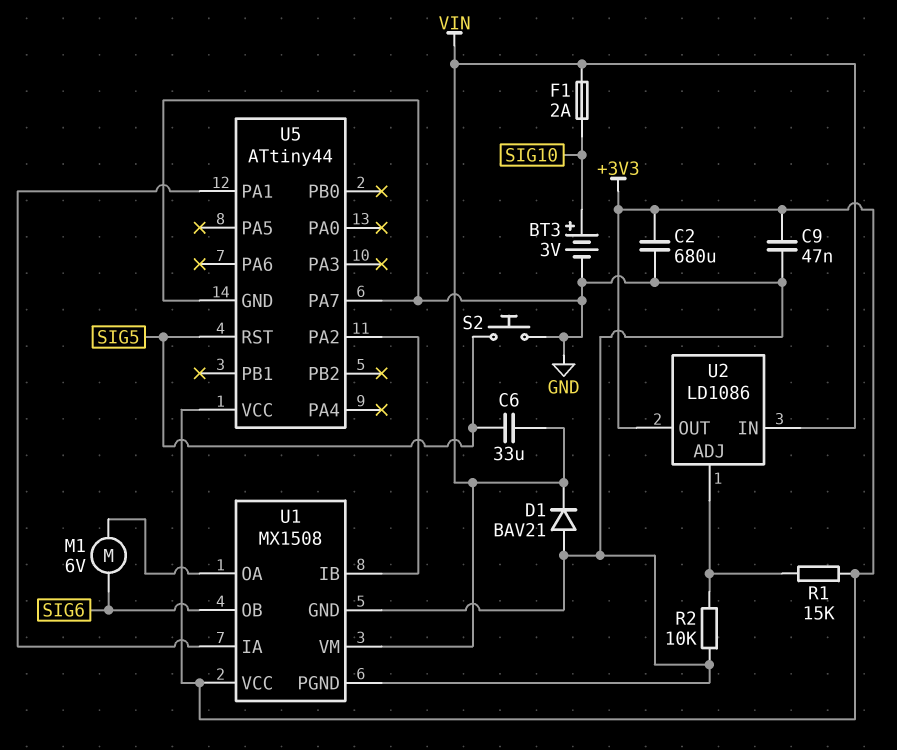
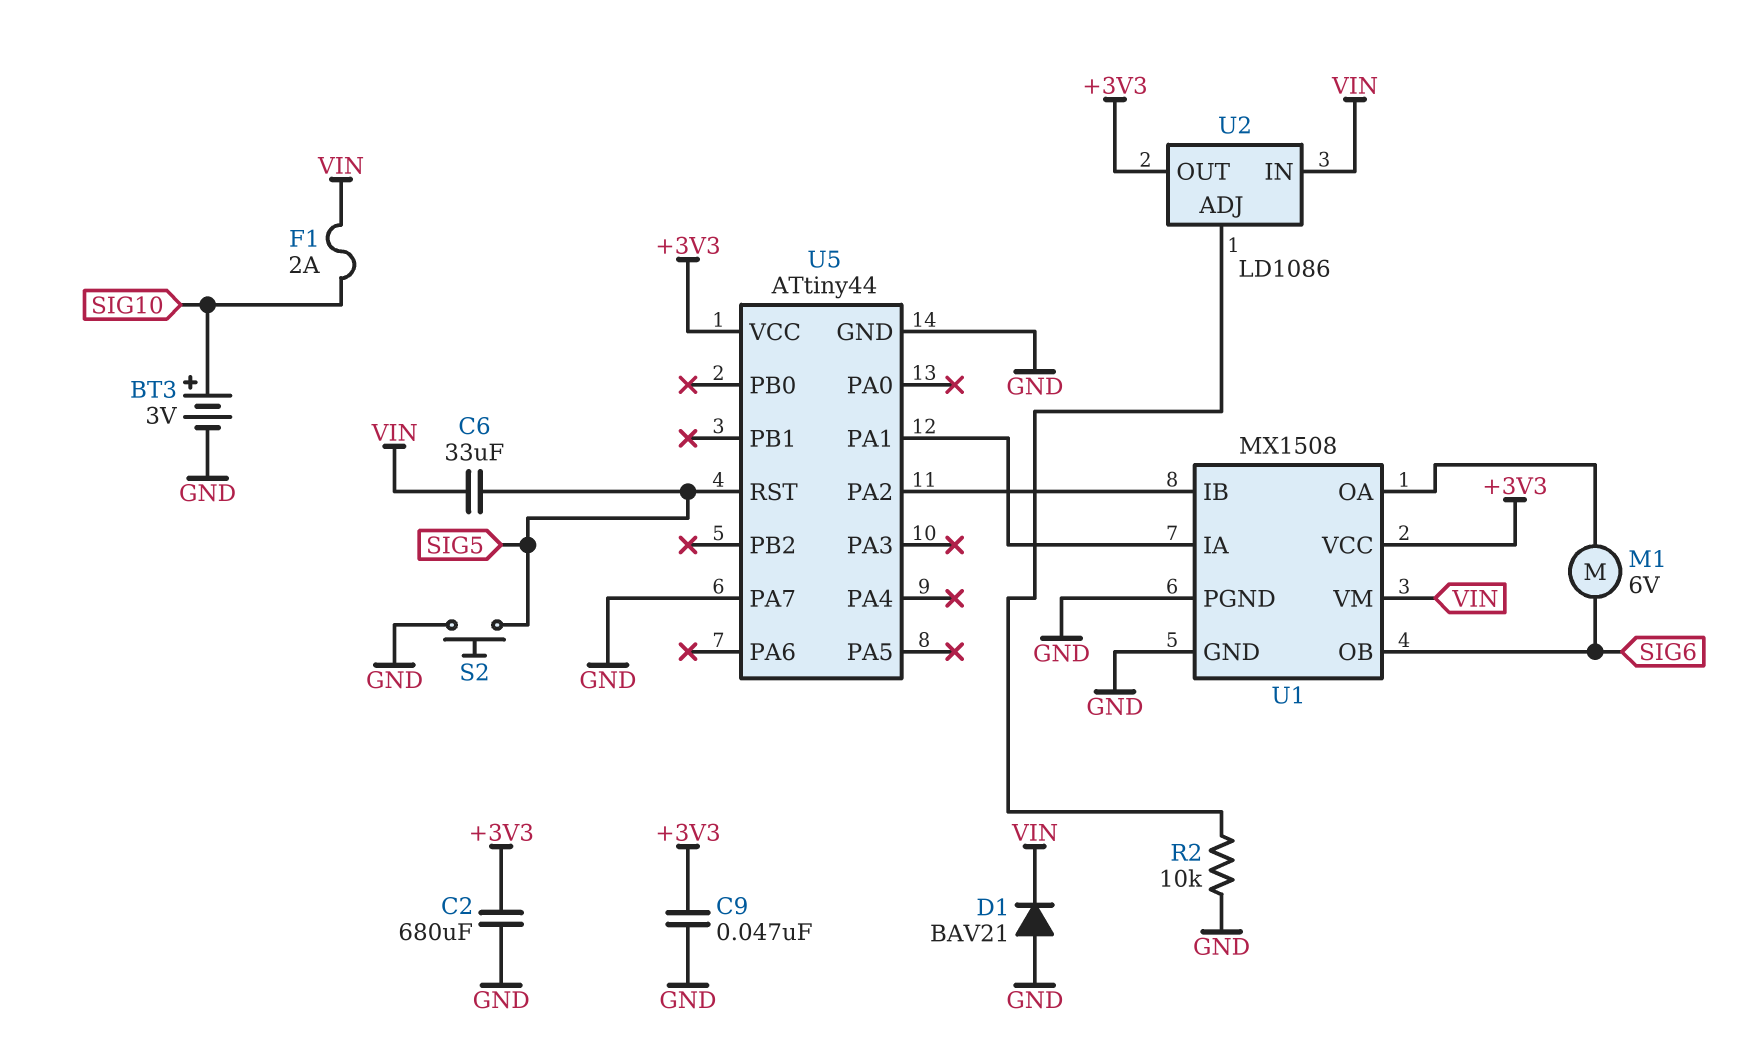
R1: 15k (+3V3, U2/ADJ) -> none

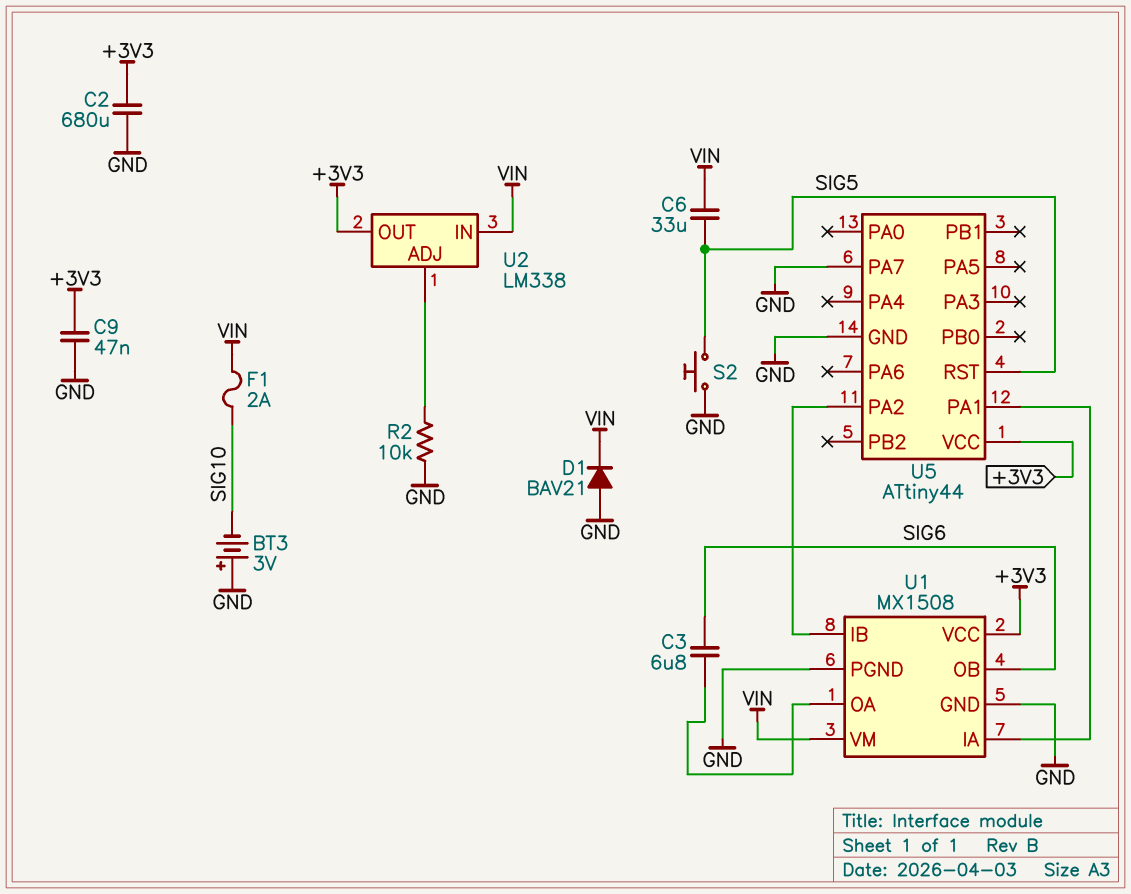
BT3: 3V (plus SIG10, minus GND) -> 3V (plus GND, minus SIG10)
C3: none -> 6.8uF (SIG6, U1/OA)
M1: motor 6V (SIG6, U1/OA) -> none
U2: LD1086 -> LM338

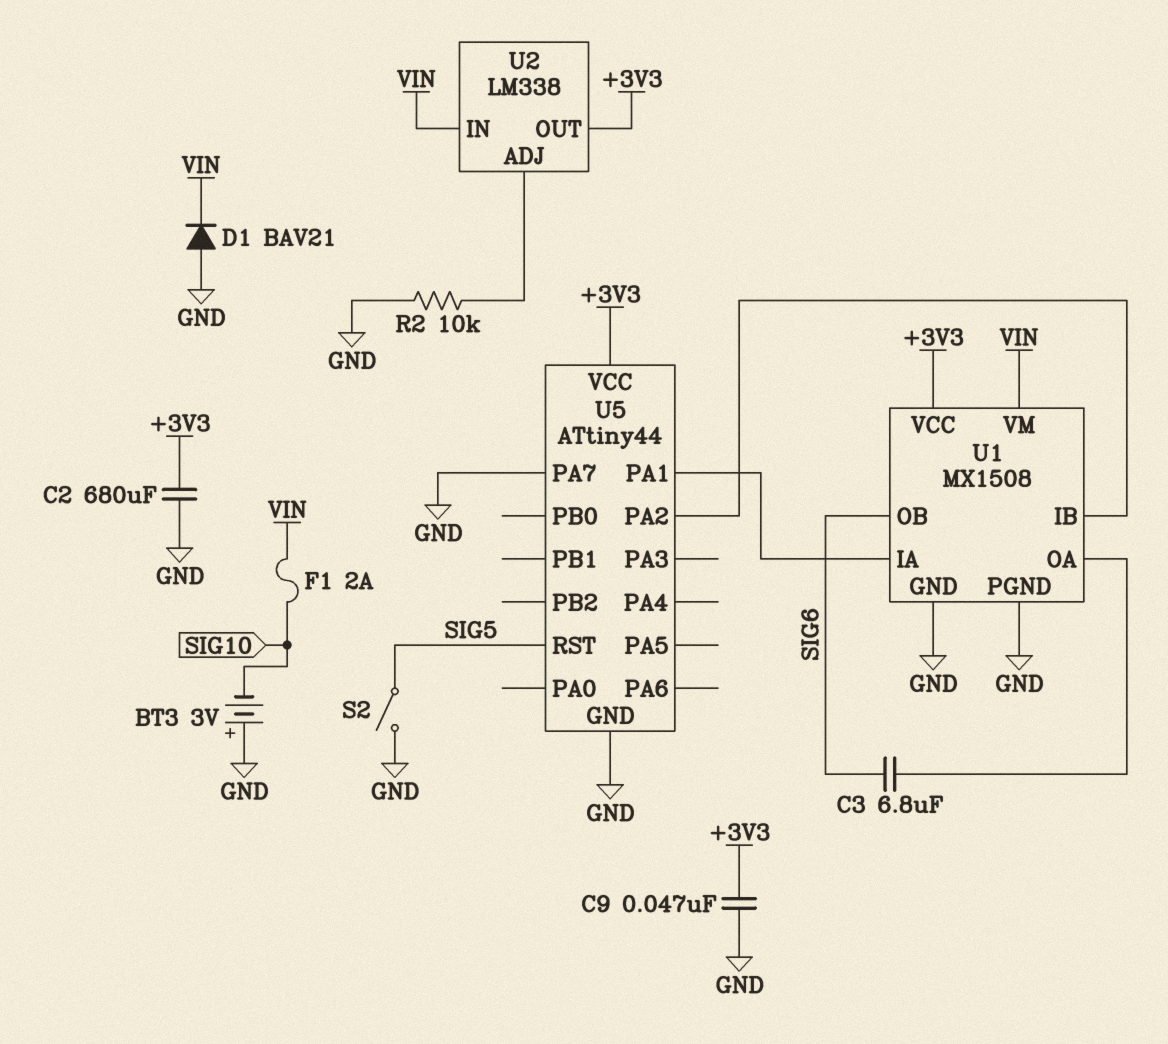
C6: 33uF (SIG5, VIN) -> none
S2: button (GND, SIG5) -> switch (GND, SIG5)

